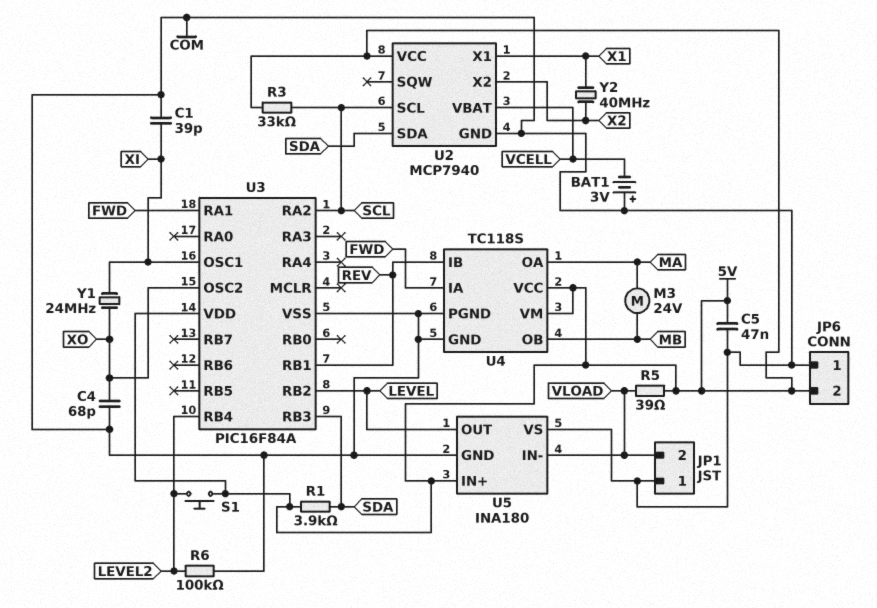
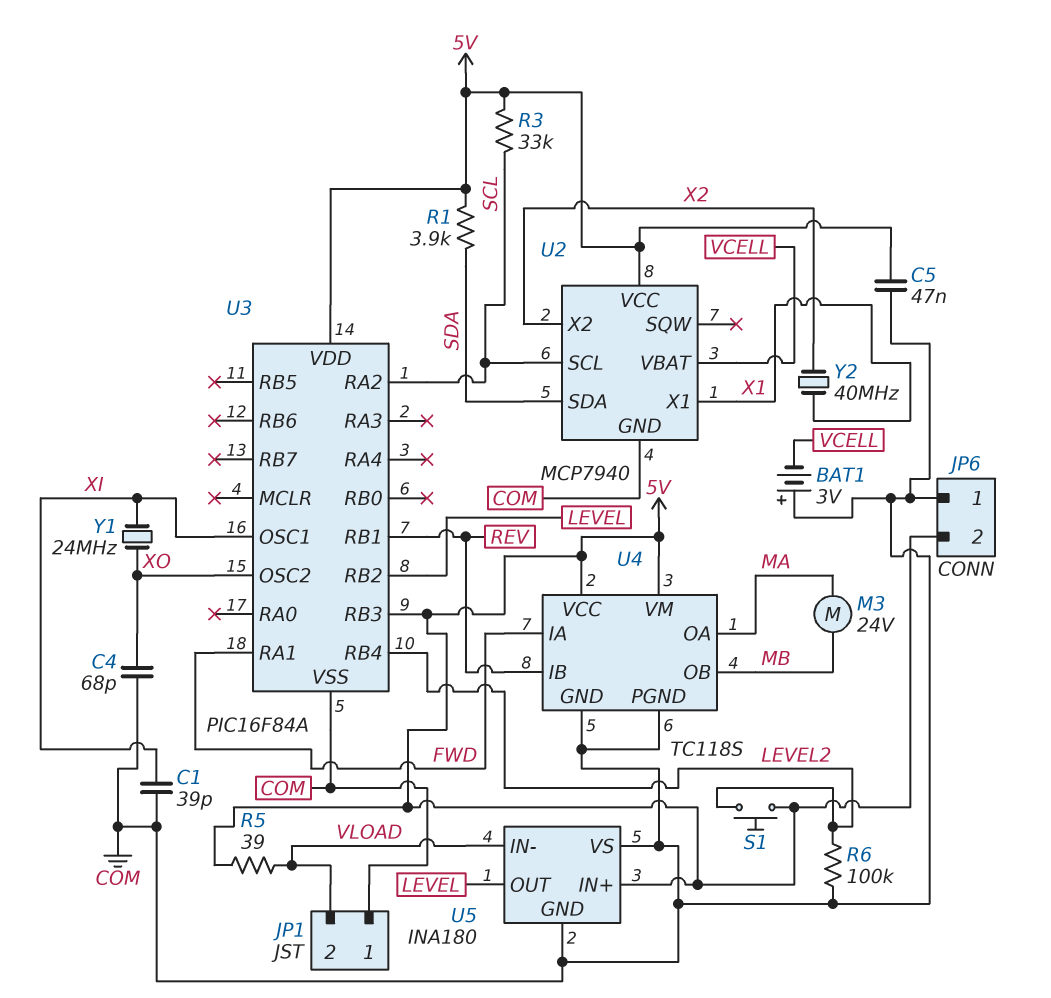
U3 pin RB3: SDA -> 5V

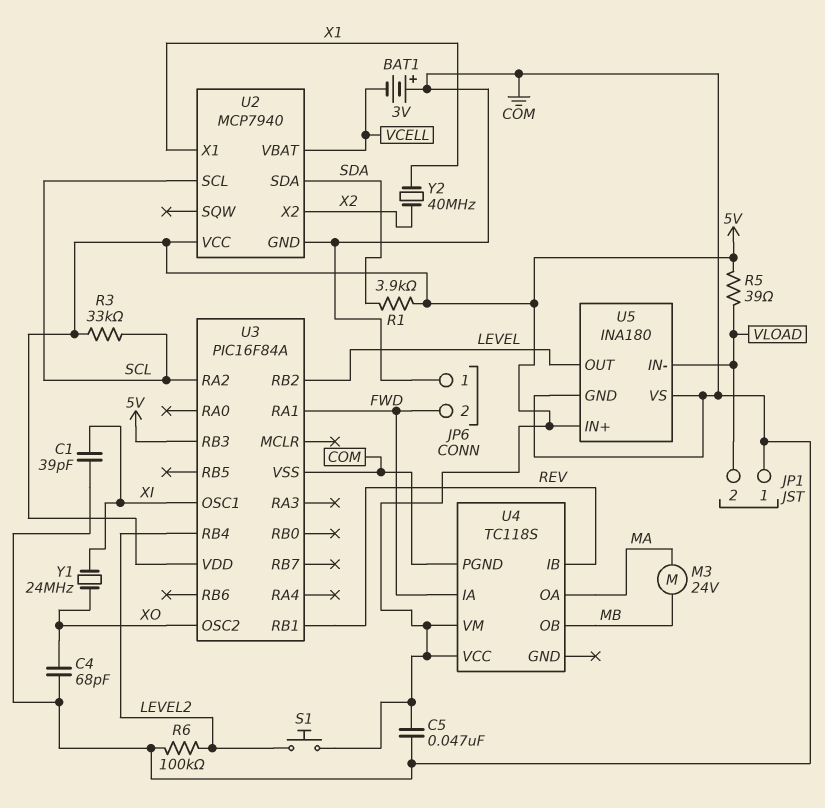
JP6 pin 2: 5V -> FWD
U4 pin GND: COM -> none

